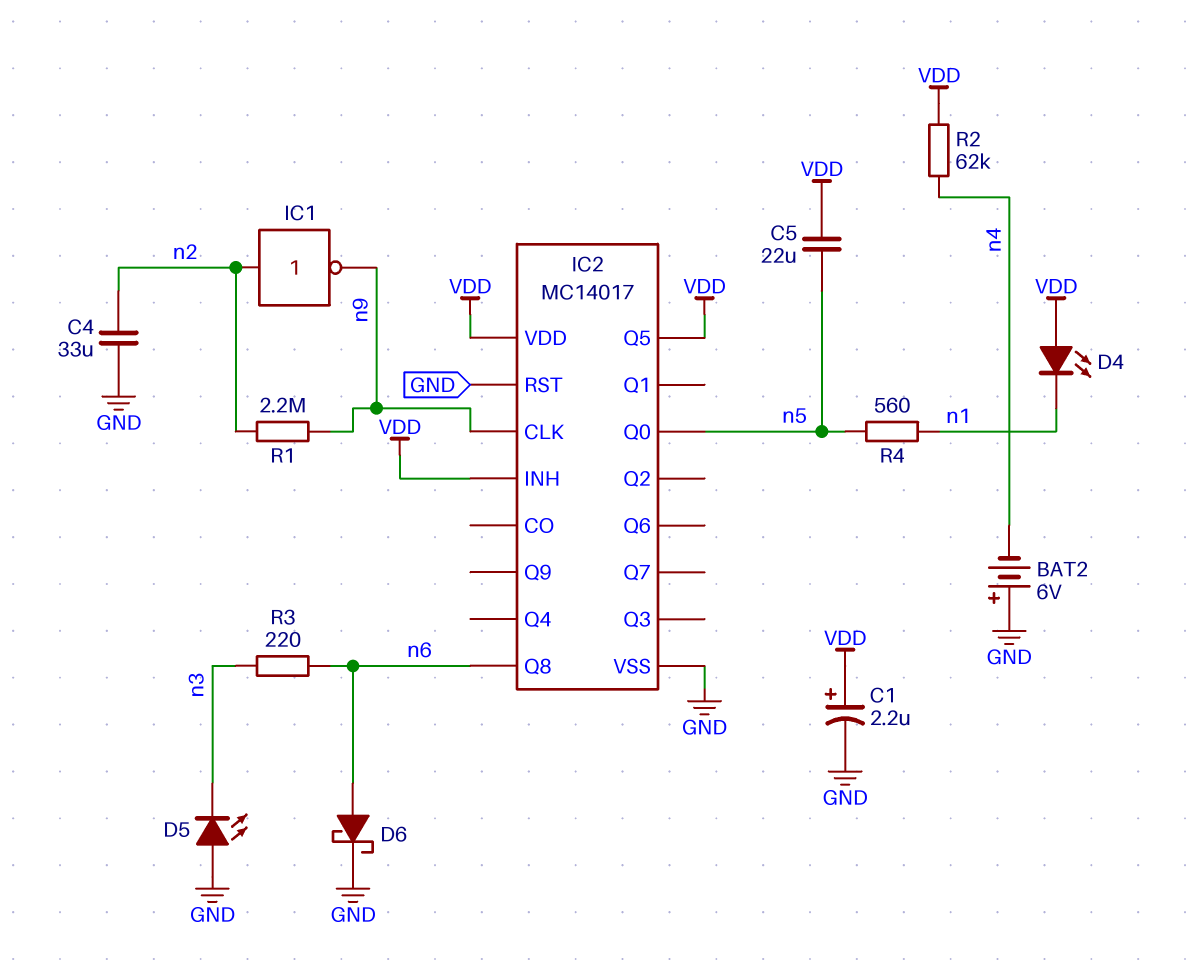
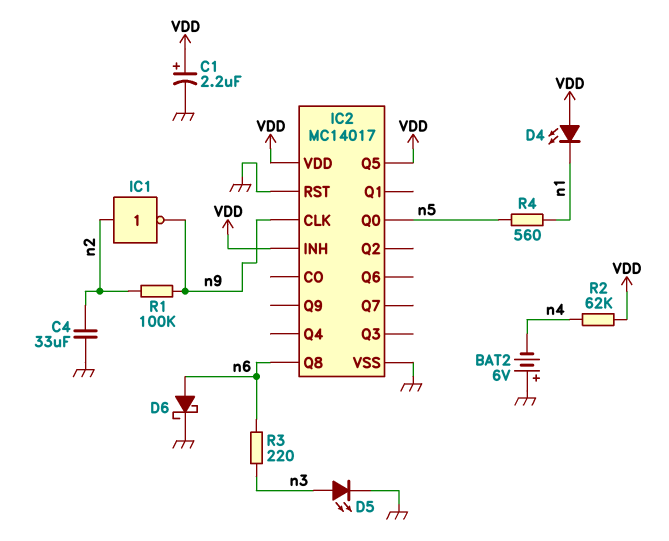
C5: 22uF (VDD, n5) -> none
D5: LED (A GND, K n3) -> LED (A n3, K GND)
R1: 2.2M (n2, n9) -> 100k (n2, n9)

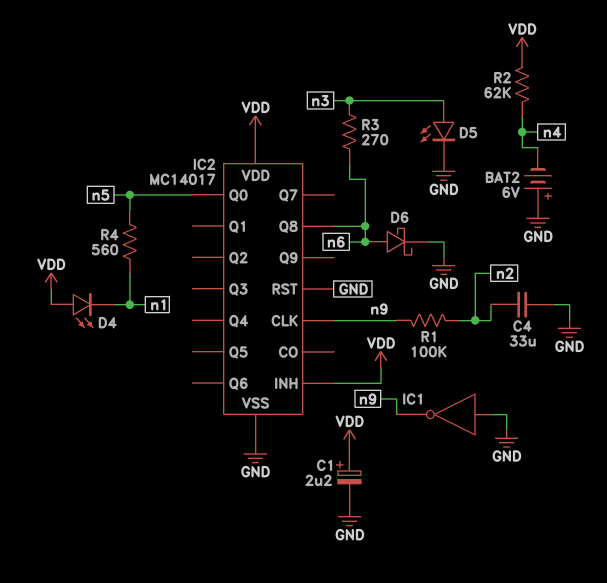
IC1: NOT (in n2, out n9) -> NOT (in GND, out n9)
IC2 pin Q5: VDD -> none
R3: 220 (n3, n6) -> 270 (n3, n6)

